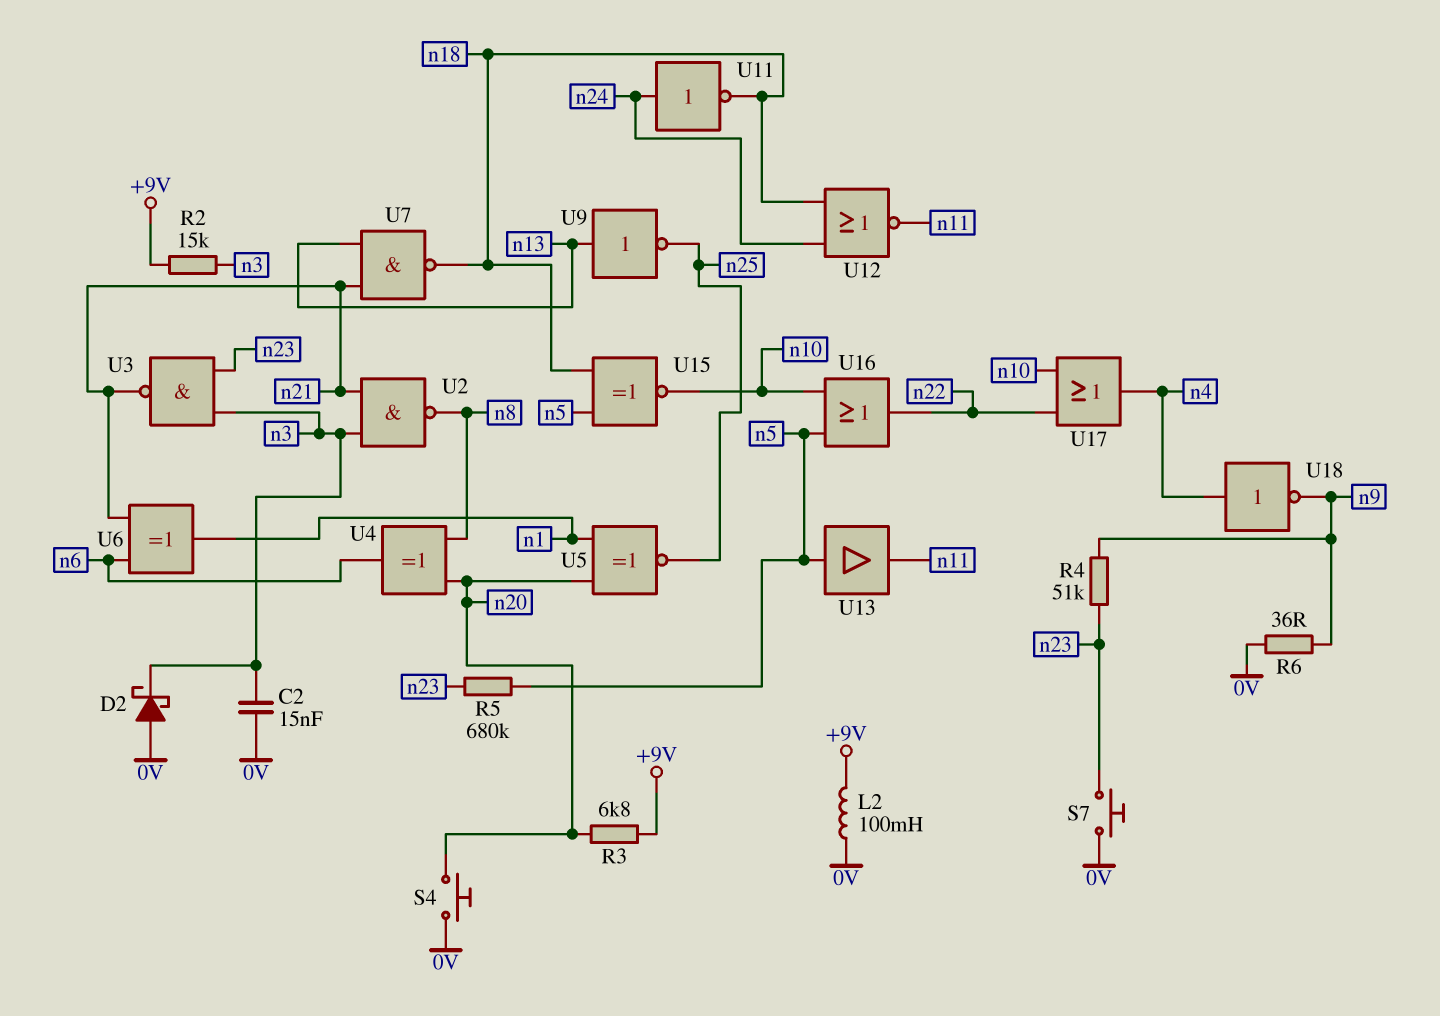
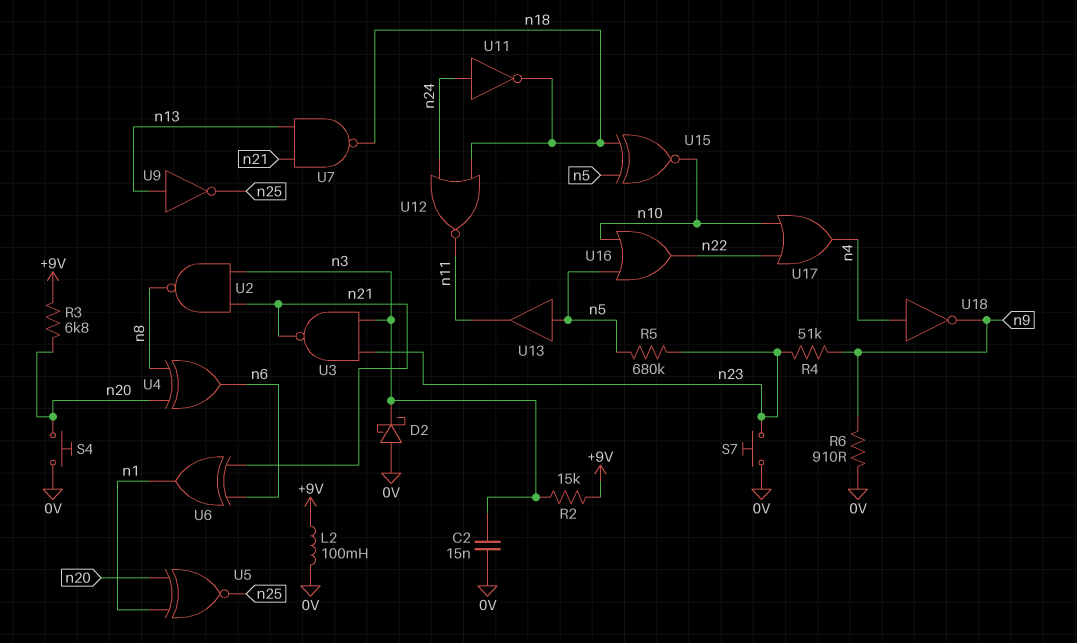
R6: 36 (0V, n9) -> 910 (0V, n9)

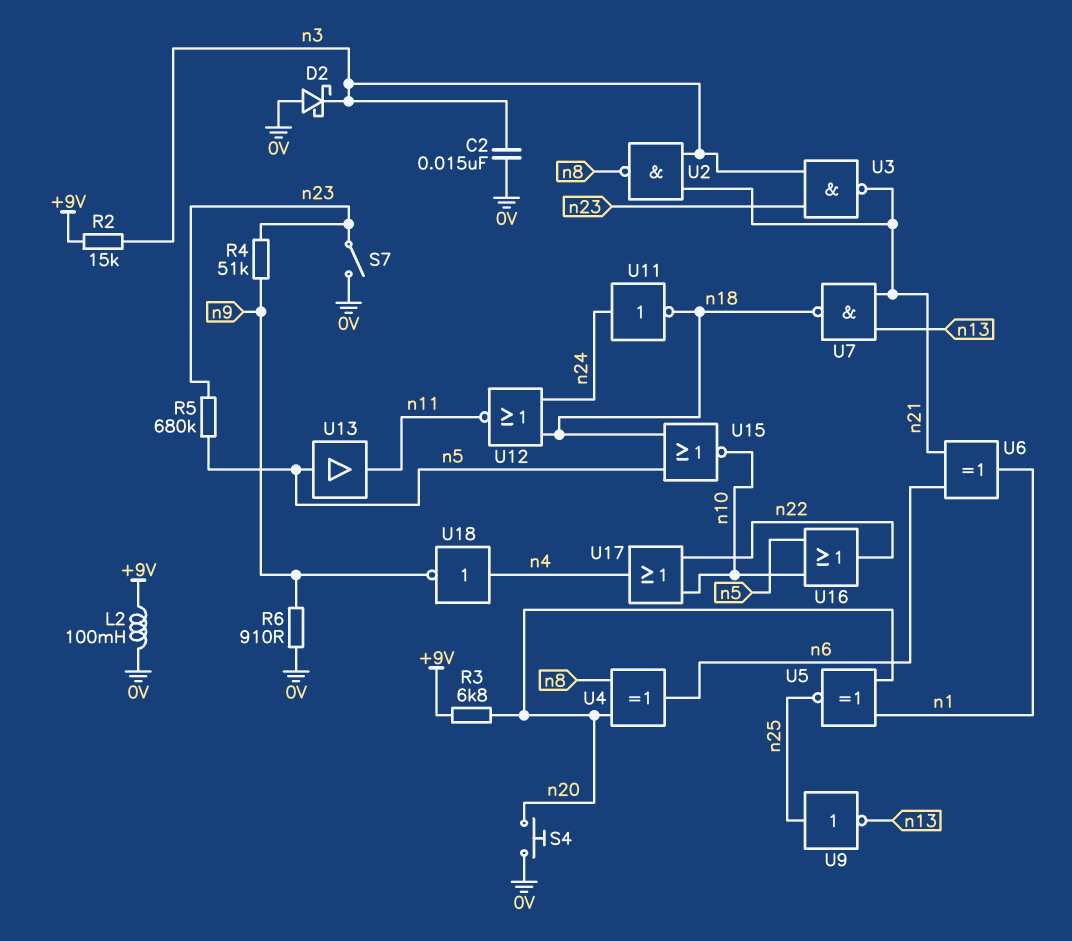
S7: button (0V, n23) -> switch (0V, n23)
U9: NOT (in n13, out n25) -> NOT (in n25, out n13)
U15: XNOR (in n5, in n18, out n10) -> NOR (in n5, in n18, out n10)

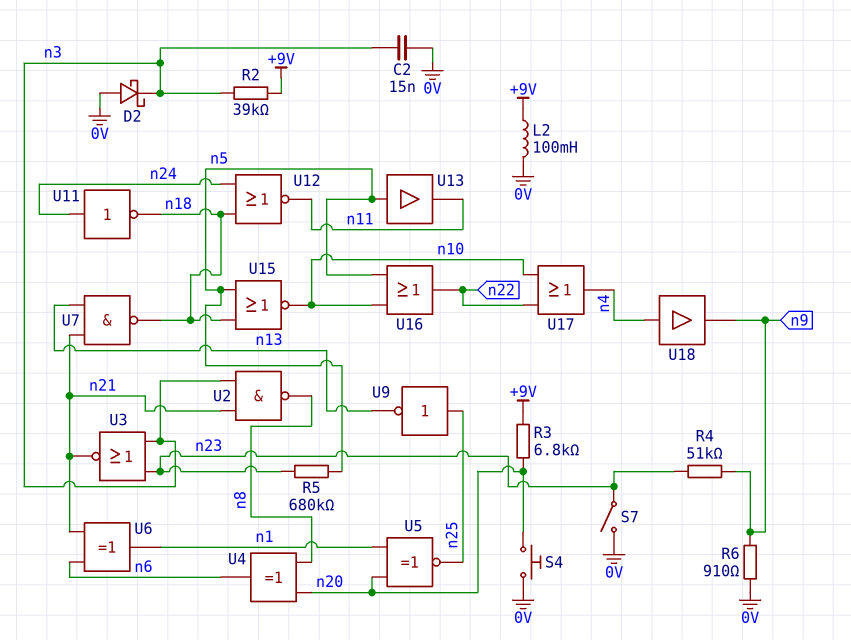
R2: 15k (+9V, n3) -> 39k (+9V, n3)
U3: NAND (in n3, in n23, out n21) -> NOR (in n3, in n23, out n21)
U18: NOT (in n4, out n9) -> buffer (in n4, out n9)

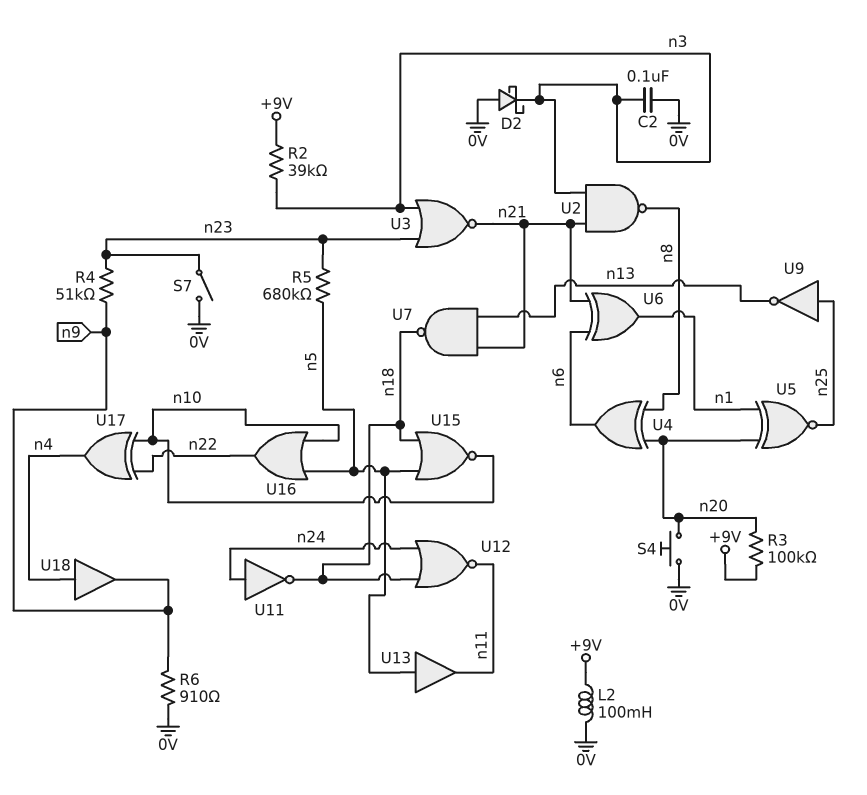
C2: 15nF (0V, n3) -> 100nF (0V, n3)
R3: 6.8k (+9V, n20) -> 100k (+9V, n20)
U17: OR (in n10, in n22, out n4) -> XOR (in n10, in n22, out n4)

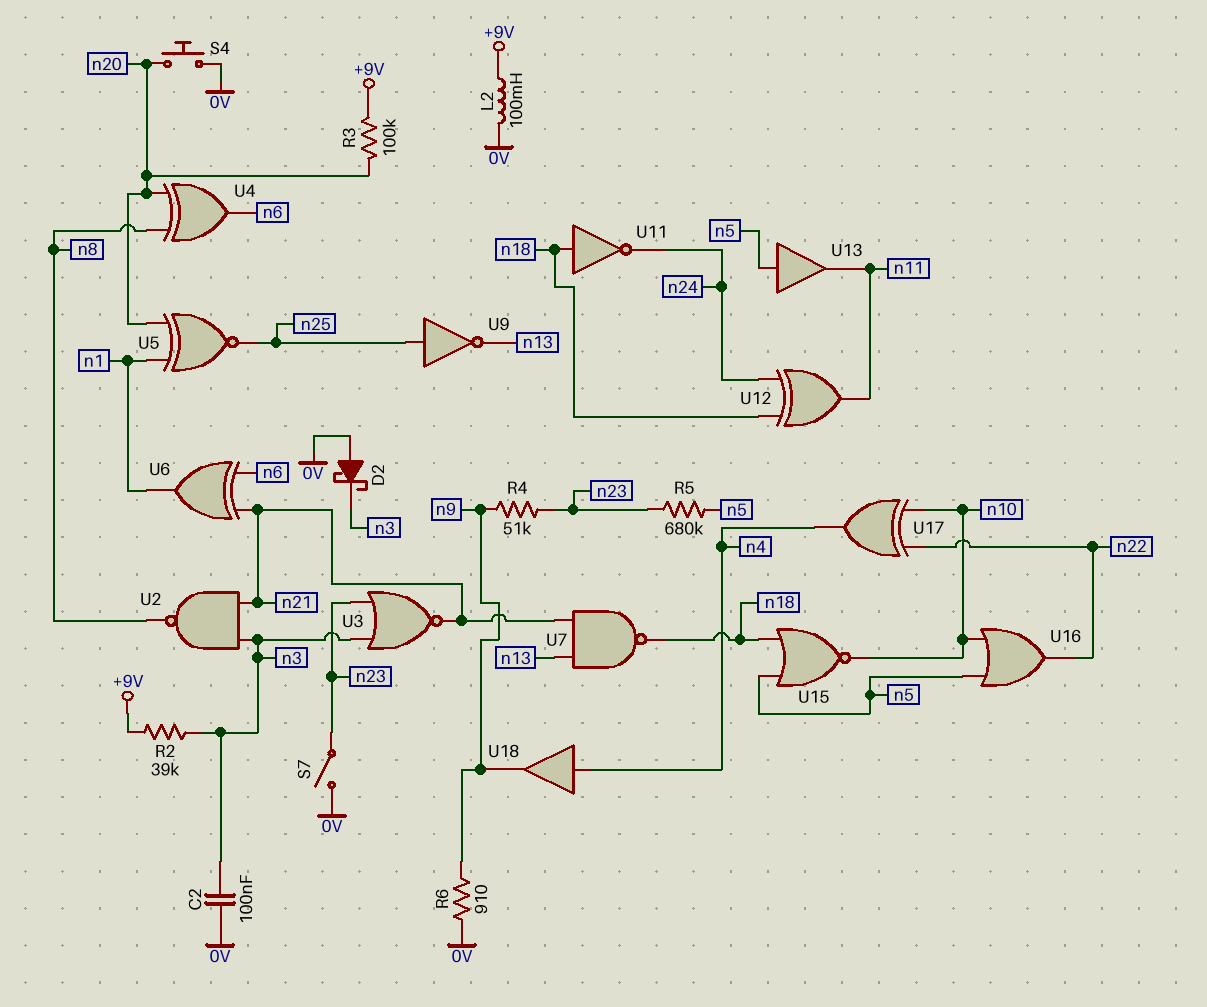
U11: NOT (in n24, out n18) -> NOT (in n18, out n24)
U12: NOR (in n18, in n24, out n11) -> XOR (in n18, in n24, out n11)

